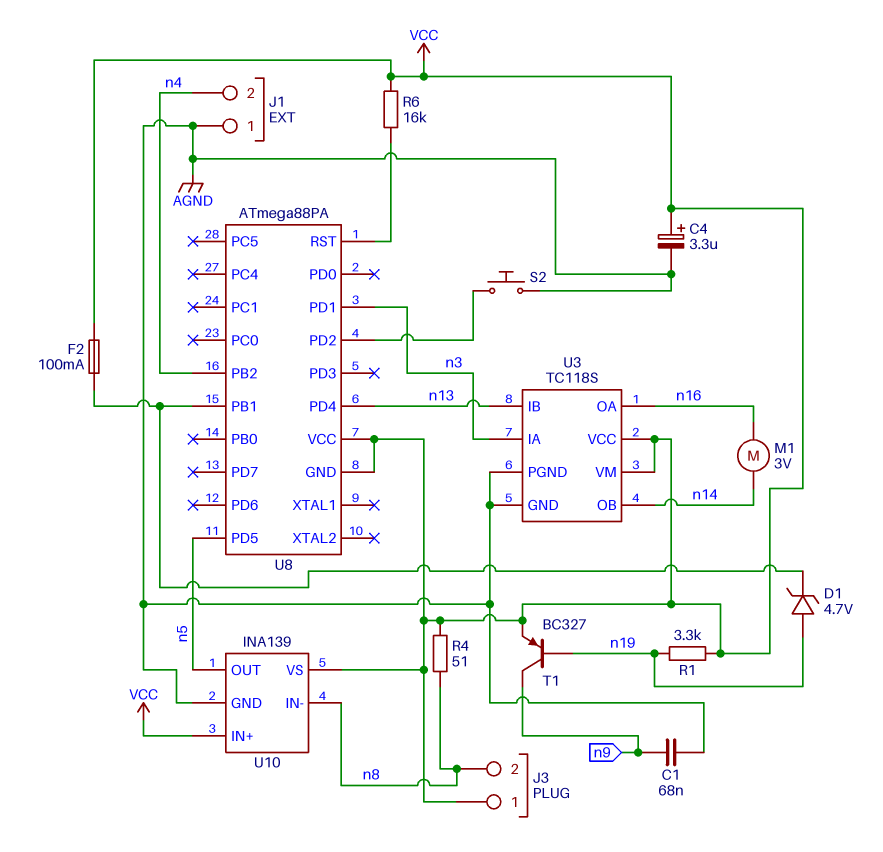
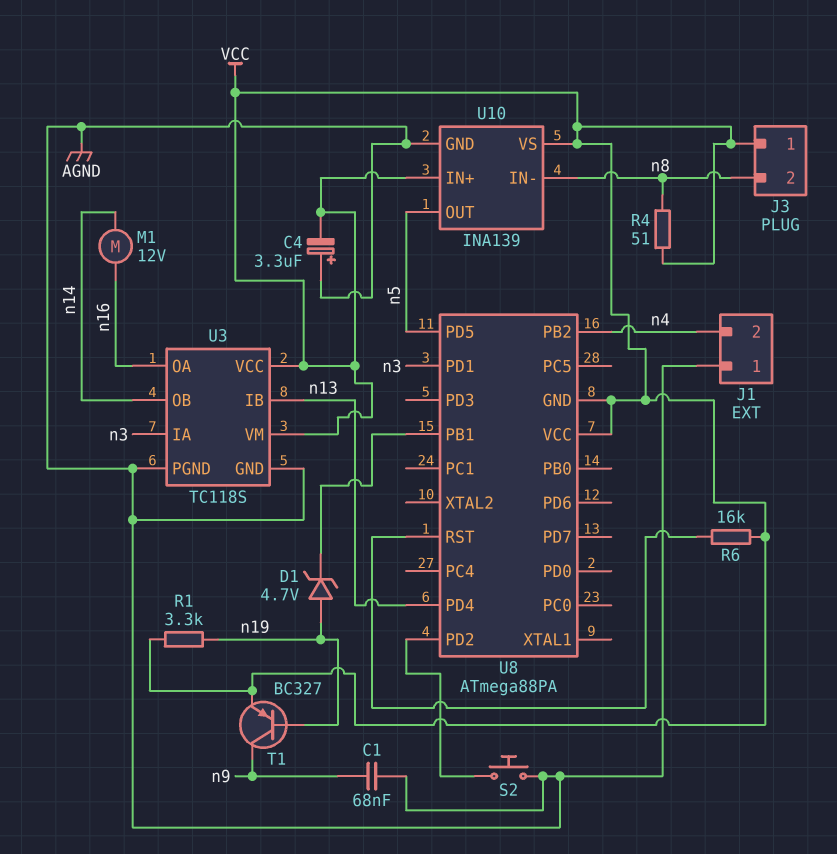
C4: 3.3uF (plus VCC, minus AGND) -> 3.3uF (plus AGND, minus VCC)
F2: 100mA (U8/PB1, VCC) -> none
M1: motor 3V (n14, n16) -> motor 12V (n14, n16)

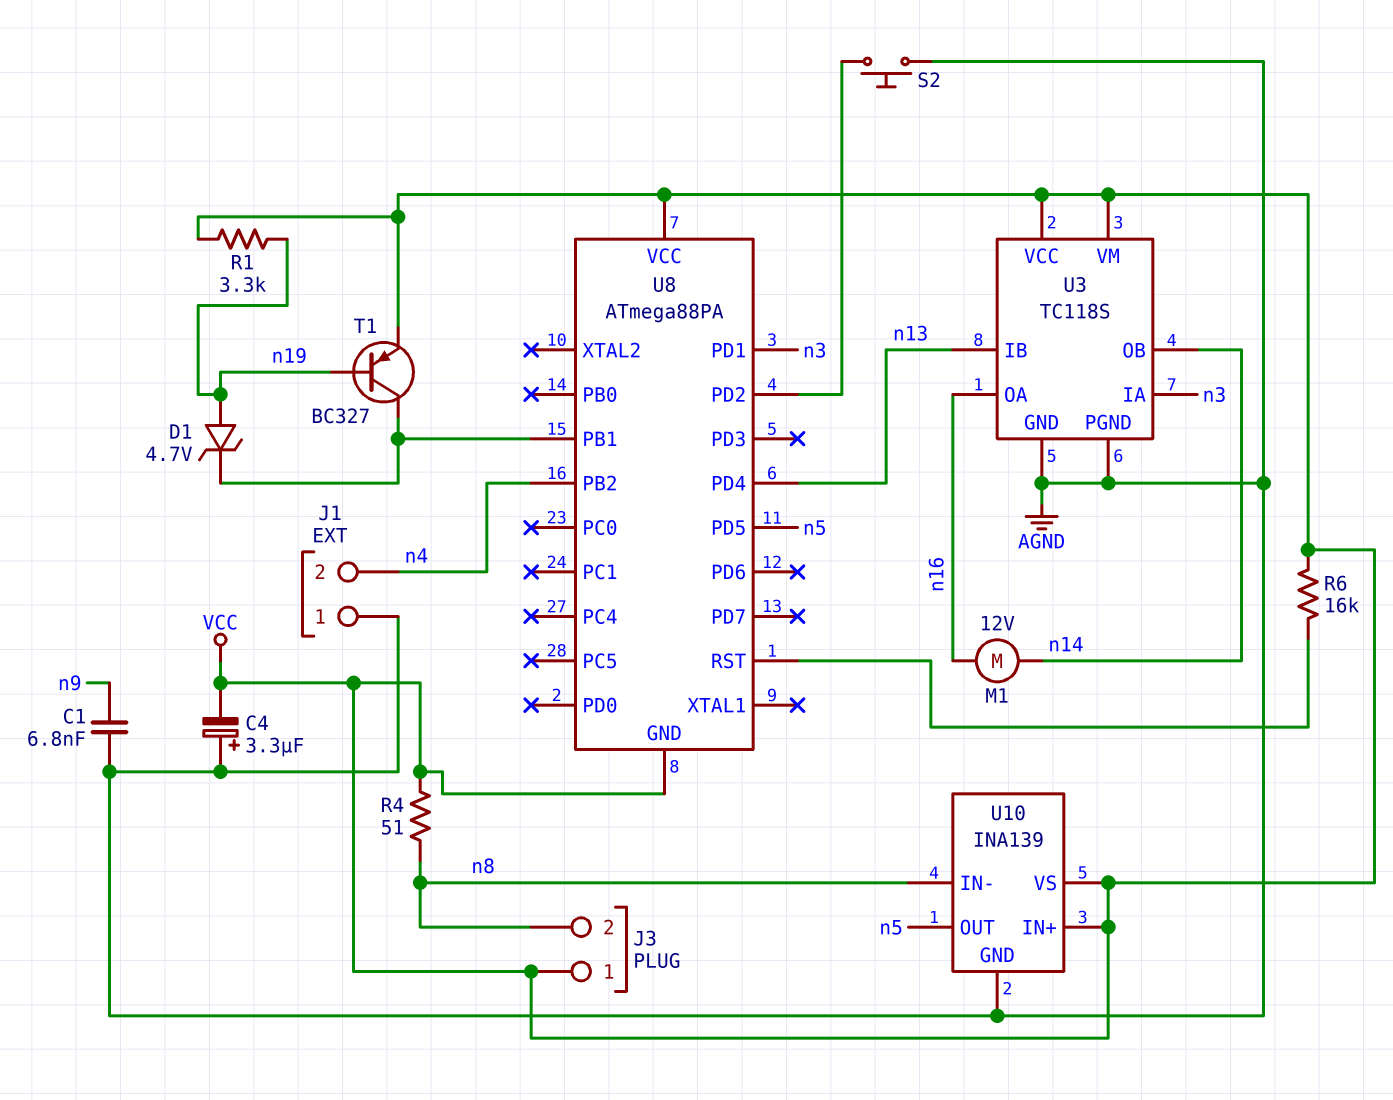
C1: 68nF (AGND, n9) -> 6.8nF (AGND, n9)
T1: PNP BC327 (B n19, C n9, E VCC) -> PNP BC327 (B n19, C U8/PB1, E VCC)

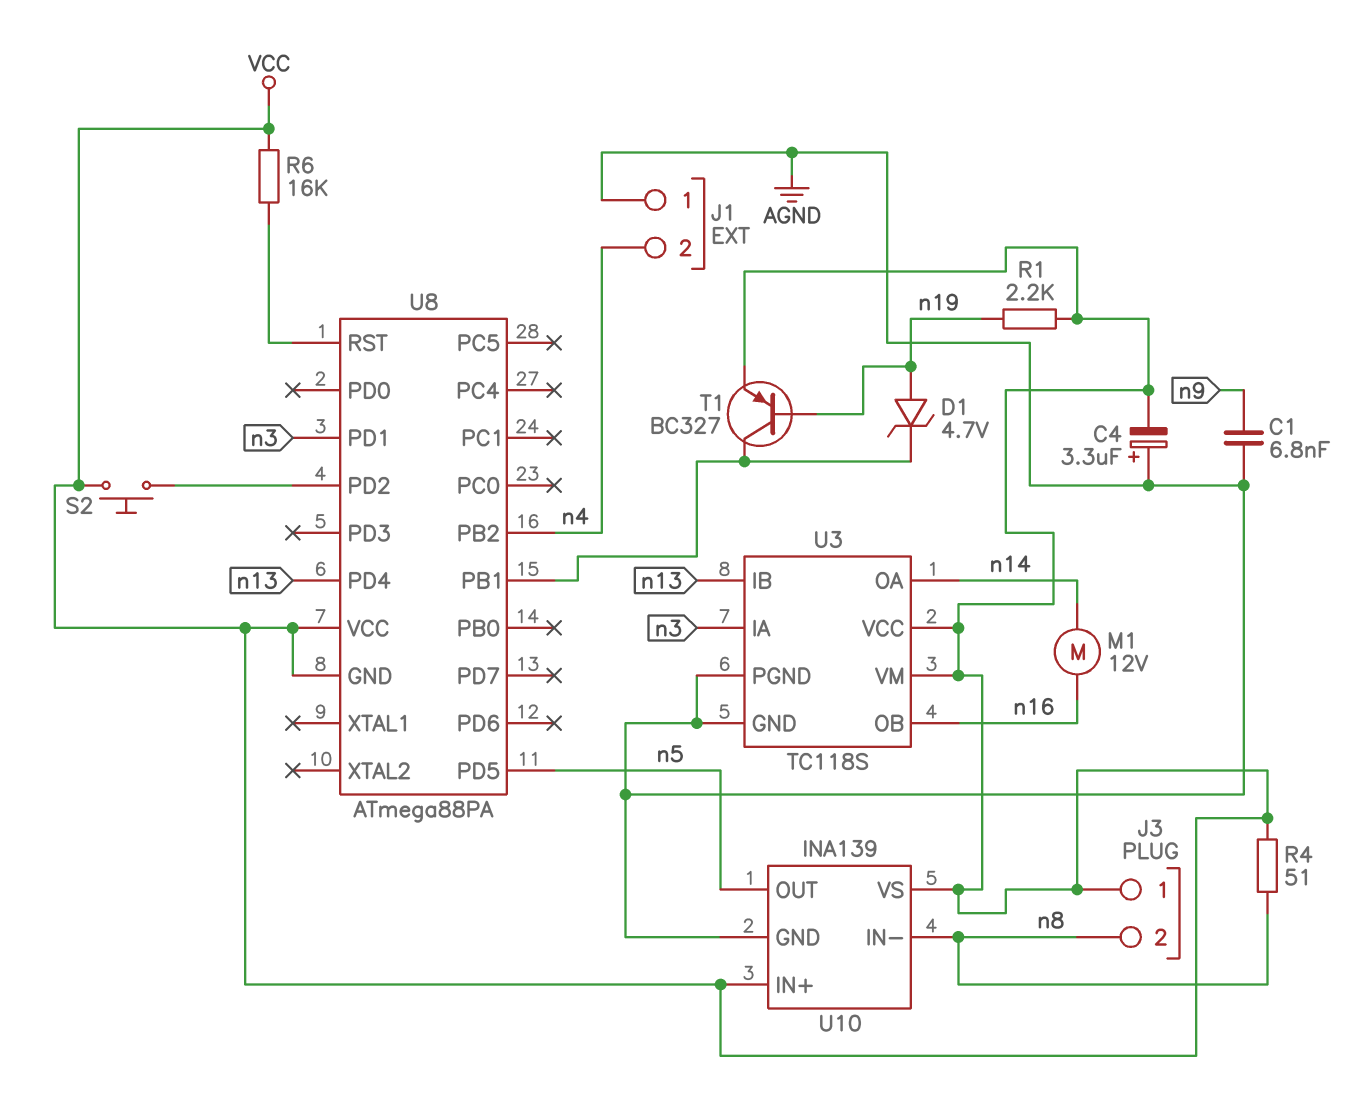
R1: 3.3k (VCC, n19) -> 2.2k (VCC, n19)
S2: button (AGND, U8/PD2) -> button (U8/PD2, VCC)
U3 pin OA: n16 -> n14
U3 pin OB: n14 -> n16

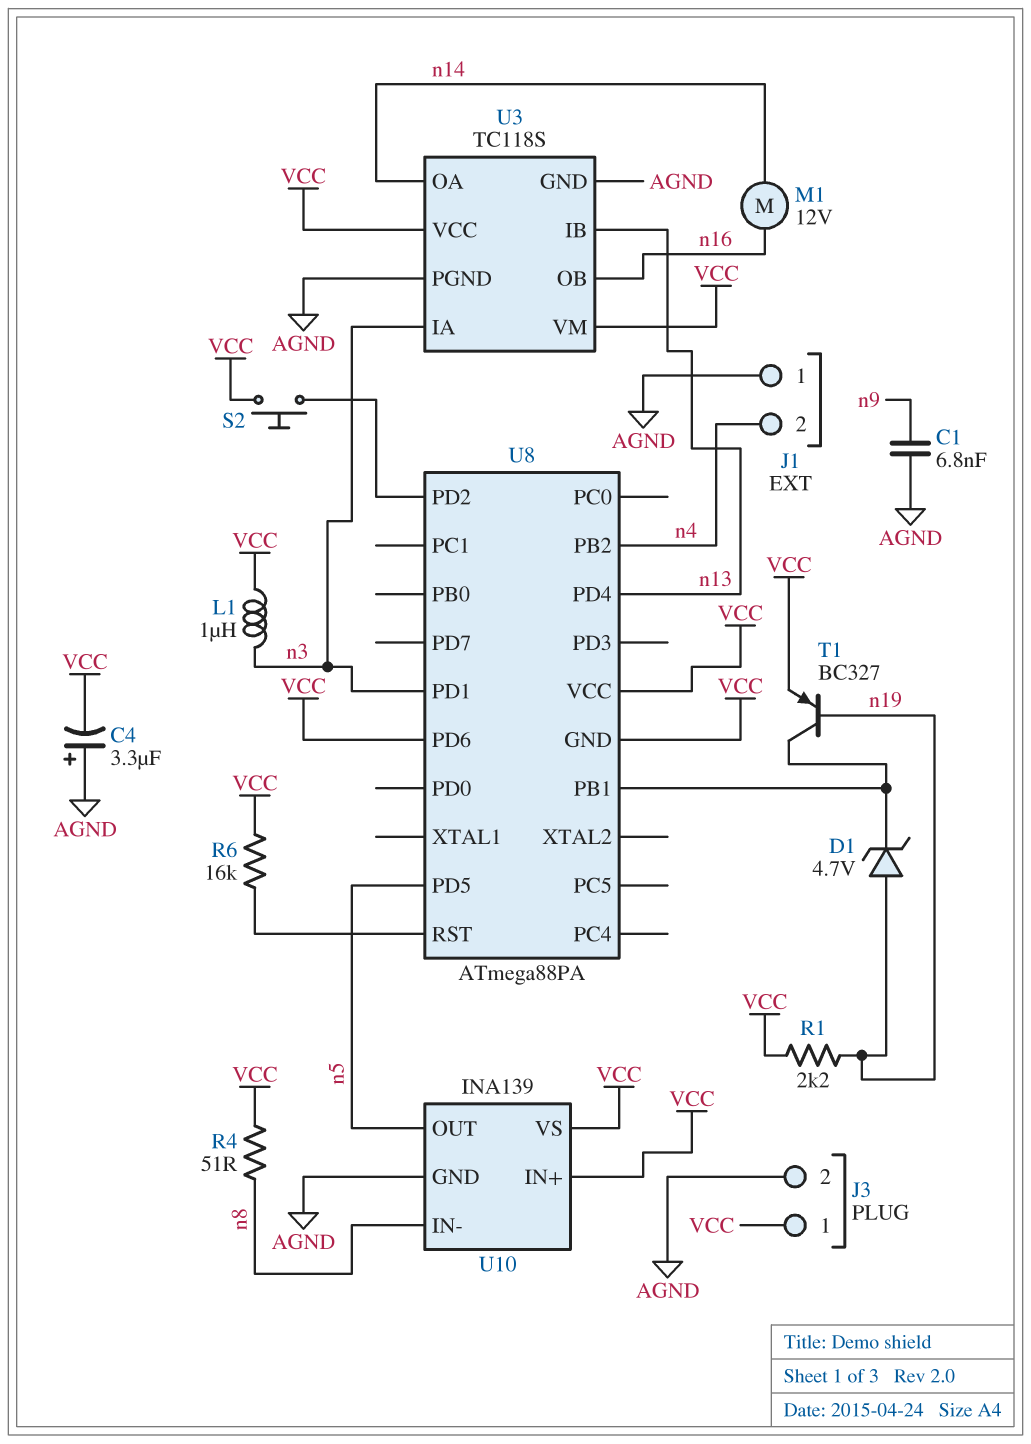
J3 pin 2: n8 -> AGND
L1: none -> 1uH (VCC, n3)
U8 pin PD6: none -> VCC

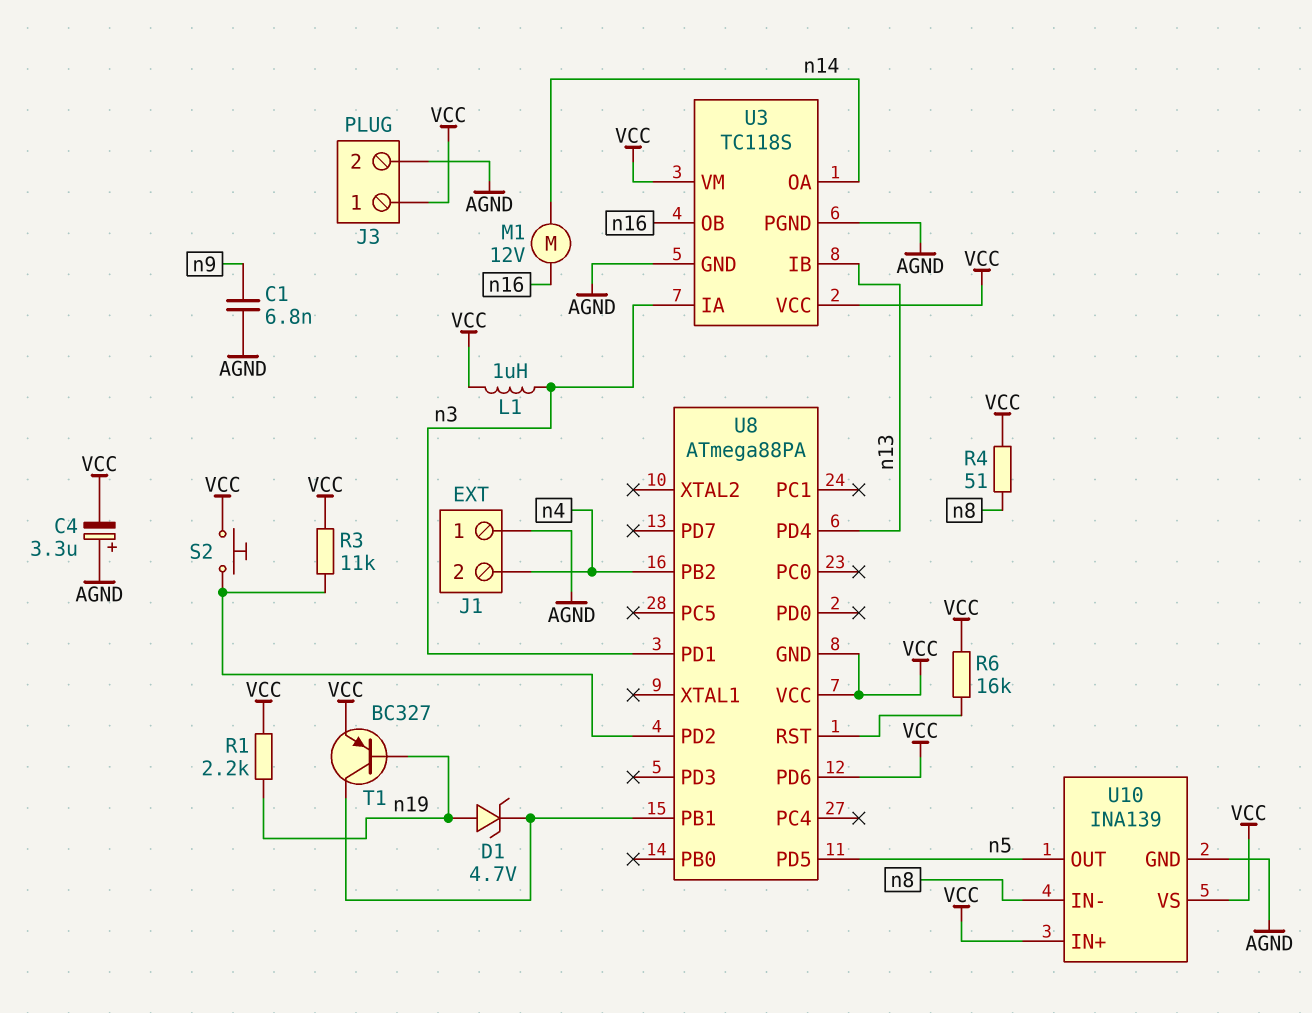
R3: none -> 11k (U8/PD2, VCC)

